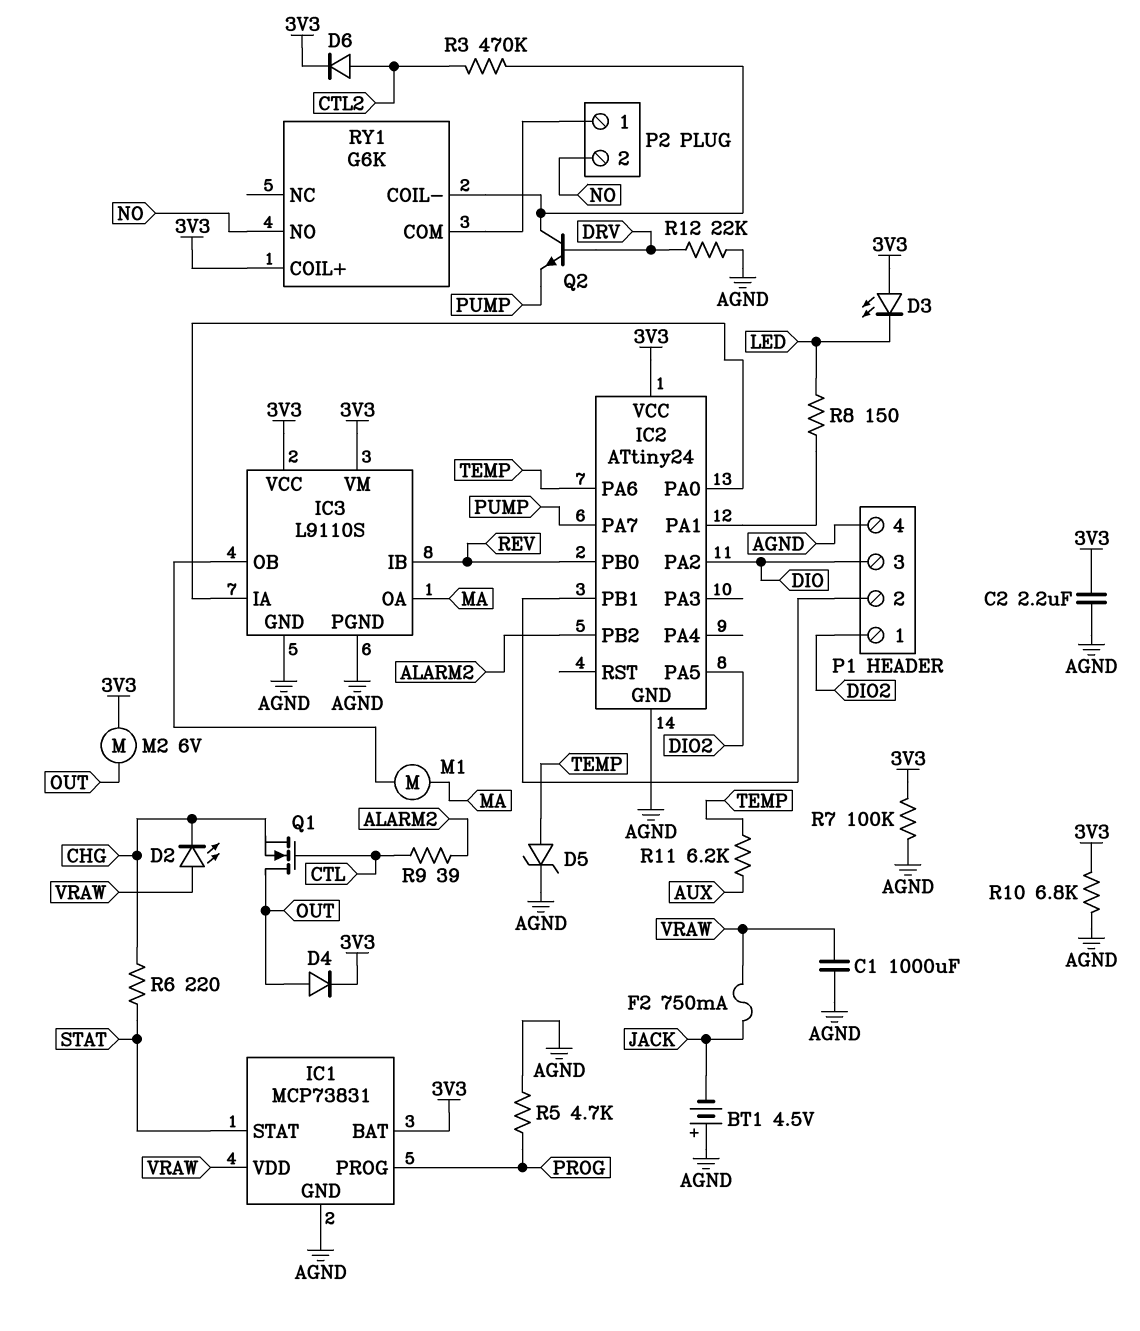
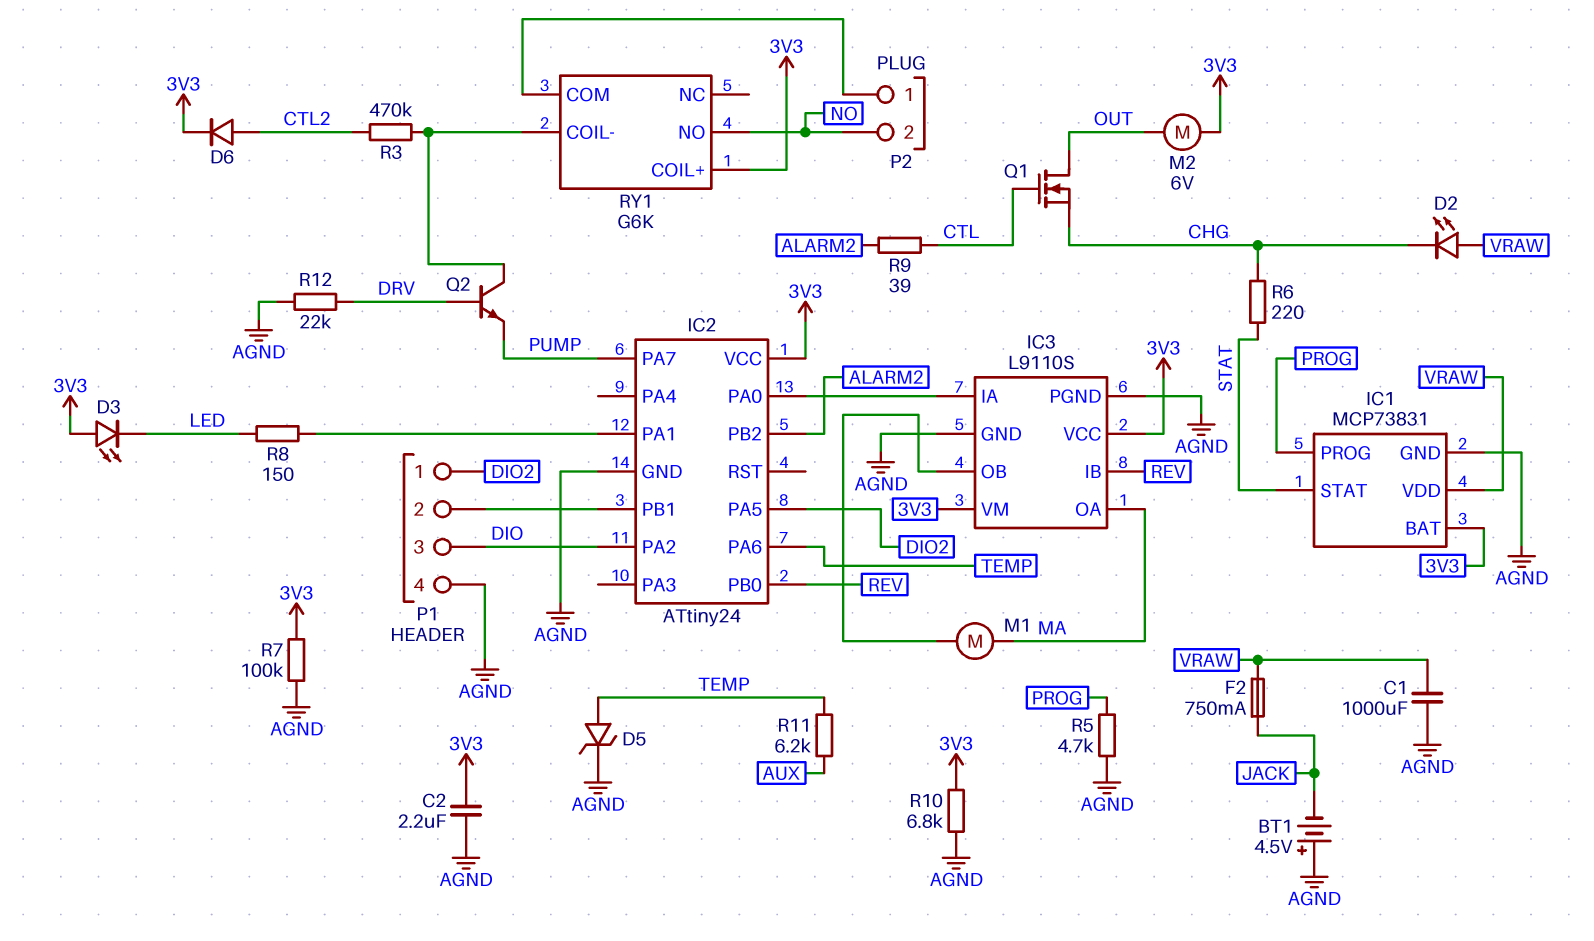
D4: diode (A OUT, K 3V3) -> none

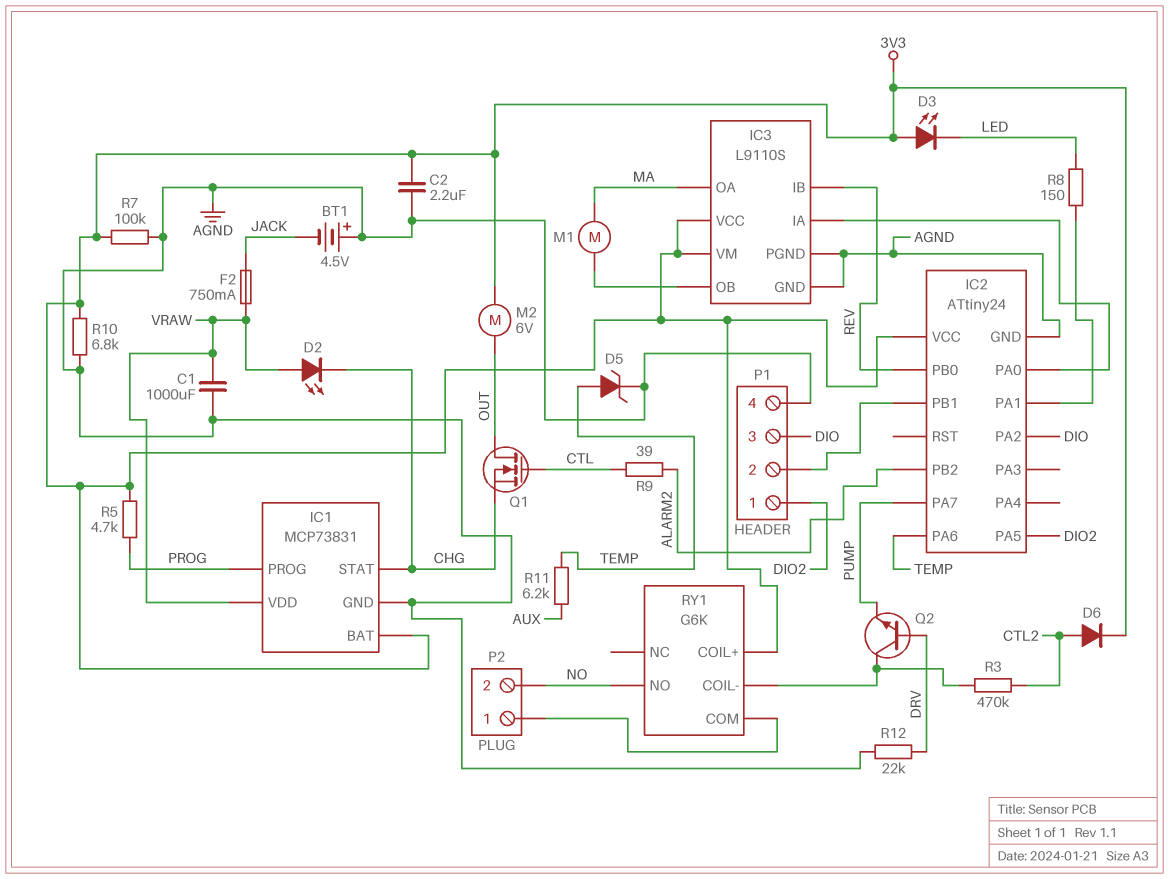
IC1 pin STAT: STAT -> CHG
R5: 4.7k (AGND, PROG) -> 4.7k (3V3, PROG)
R6: 220 (CHG, STAT) -> none

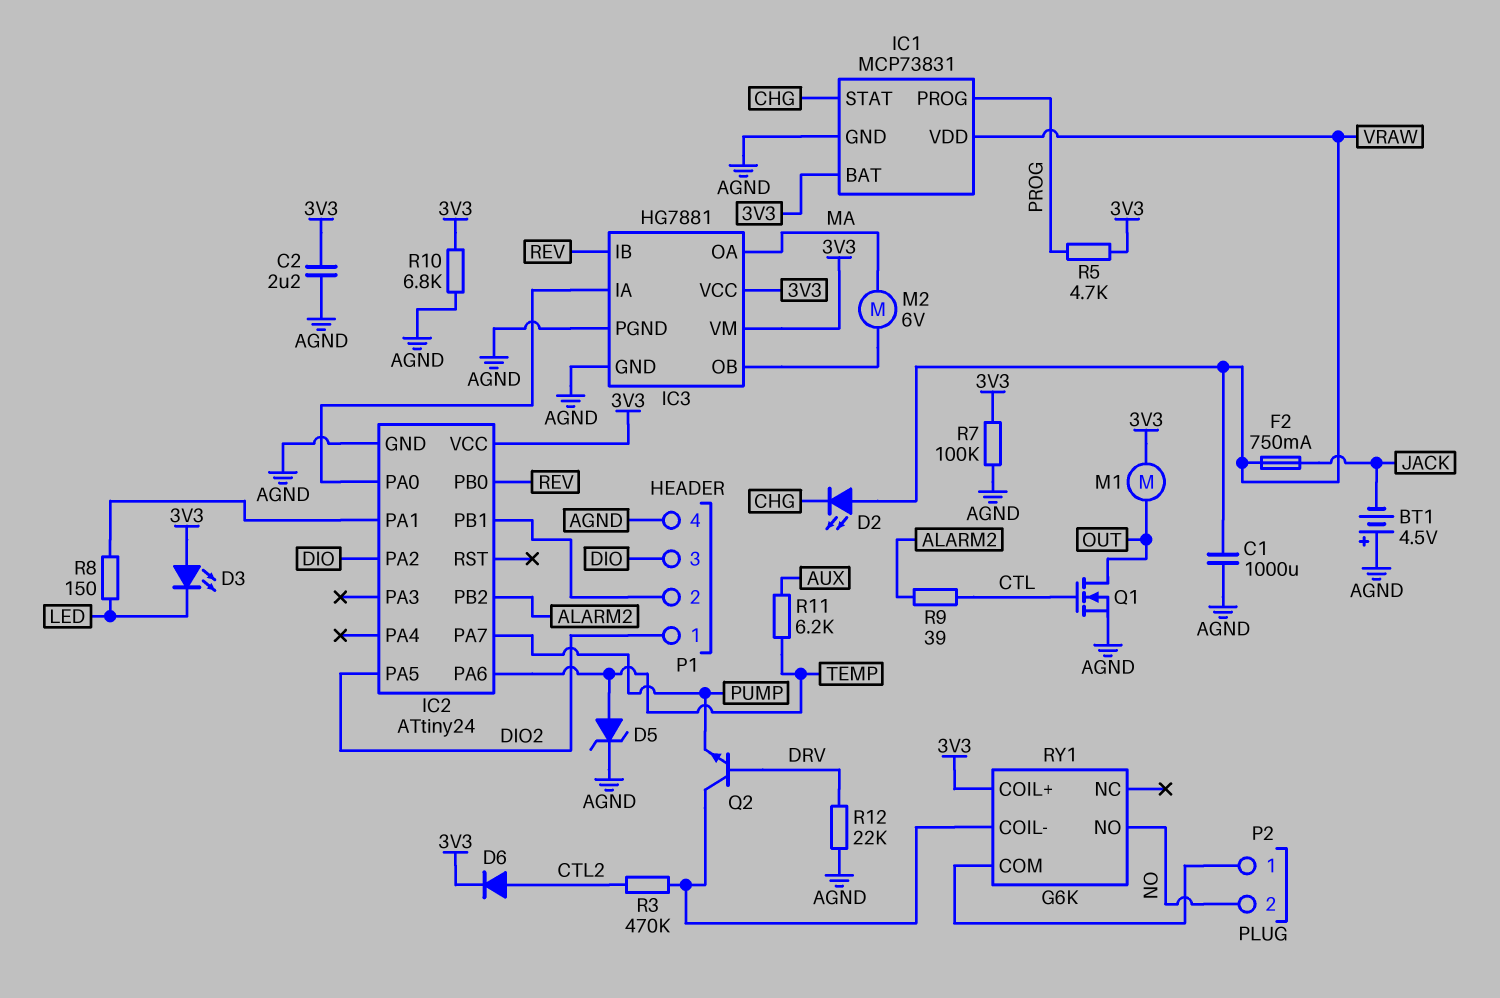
IC3: L9110S -> HG7881
M1: motor (IC3/OB, MA) -> motor (3V3, OUT)
M2: motor 6V (3V3, OUT) -> motor 6V (IC3/OB, MA)
Q1: NMOS (G CTL, D OUT, S CHG) -> NMOS (G CTL, D OUT, S AGND)

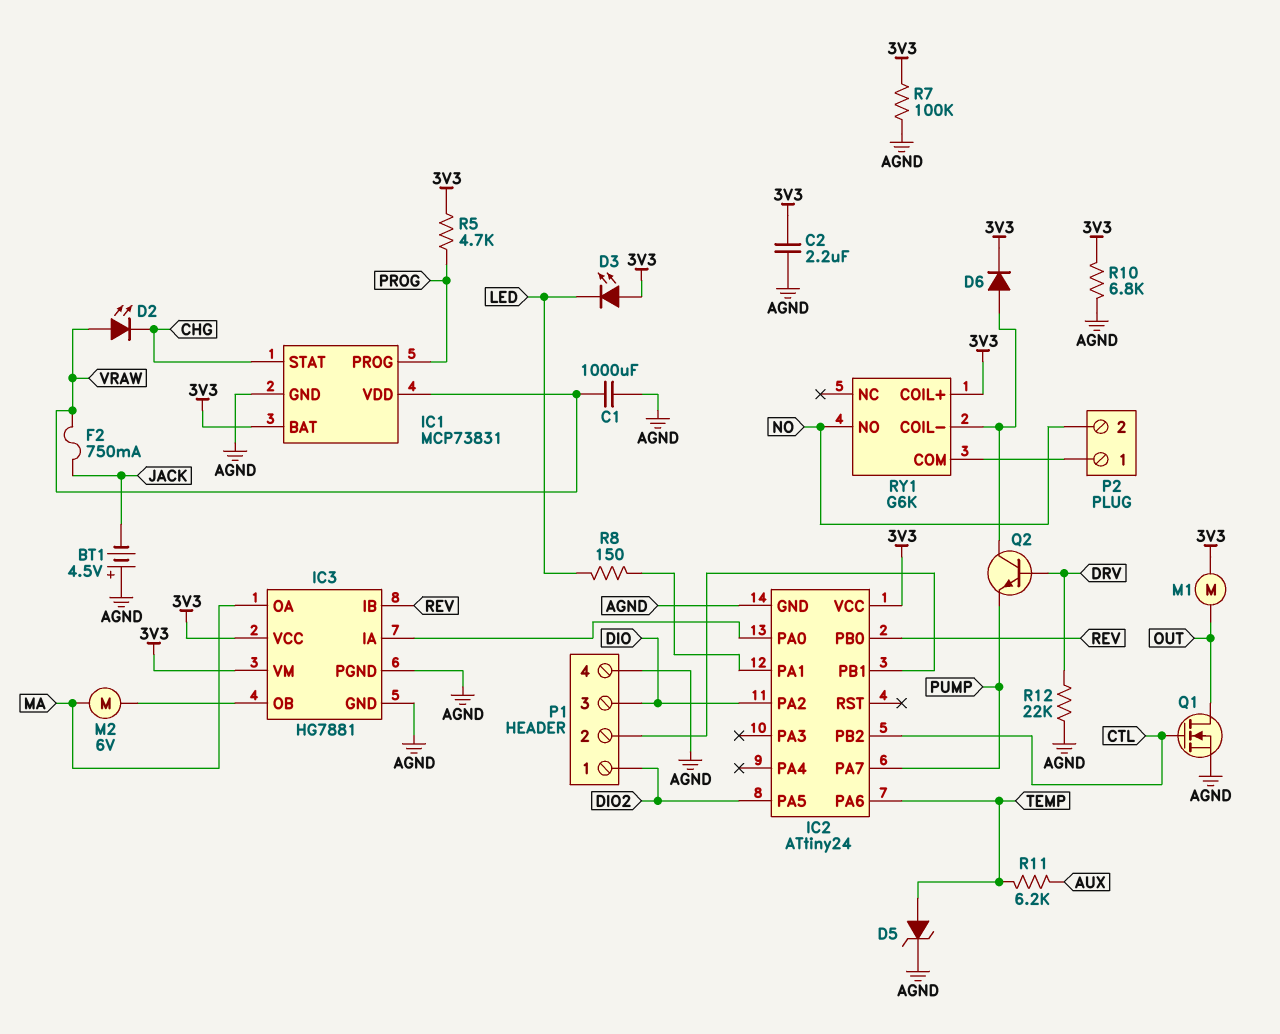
D6: diode (A CTL2, K 3V3) -> diode (A RY1/COIL-, K 3V3)
IC2 pin PB2: ALARM2 -> CTL
R3: 470k (CTL2, RY1/COIL-) -> none
R9: 39 (ALARM2, CTL) -> none

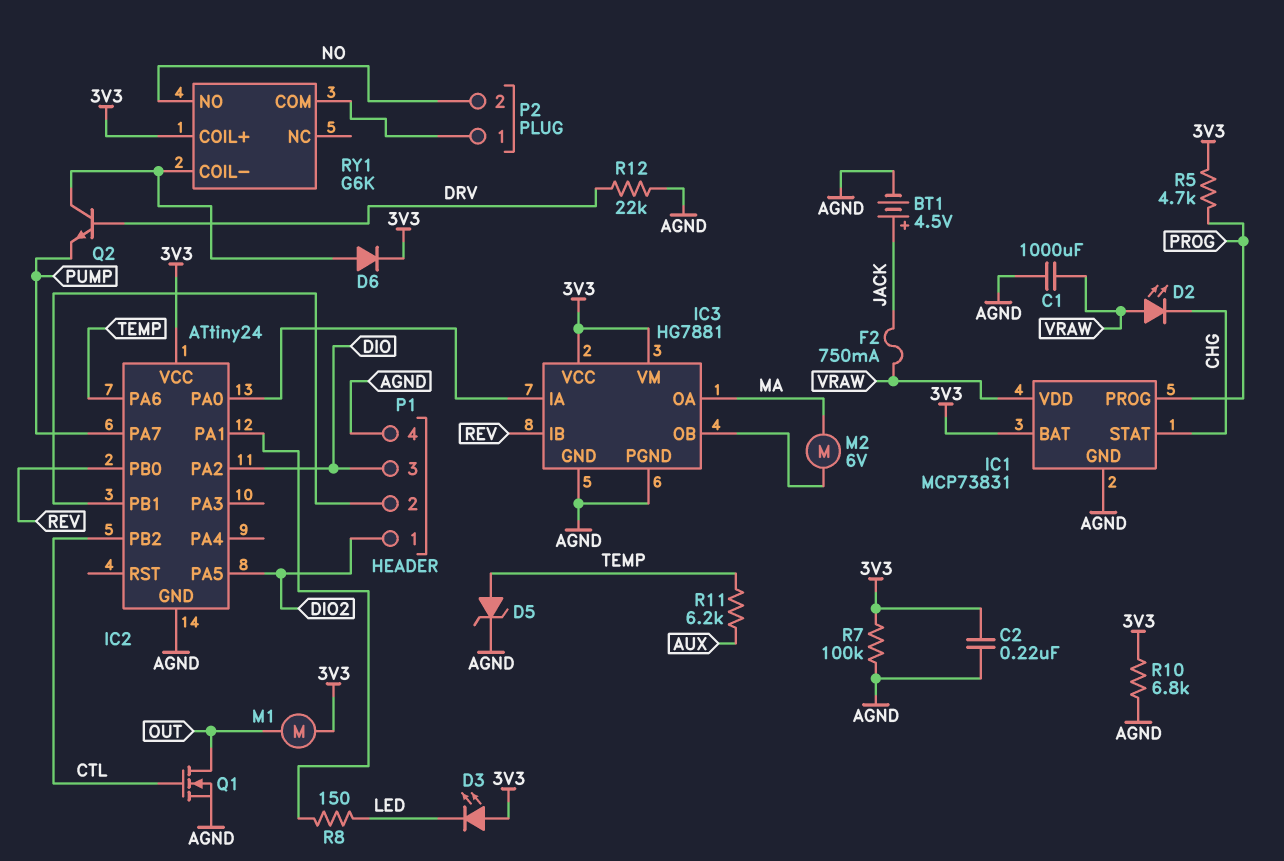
BT1: 4.5V (plus AGND, minus JACK) -> 4.5V (plus JACK, minus AGND)
C2: 2.2uF (3V3, AGND) -> 220nF (3V3, AGND)

